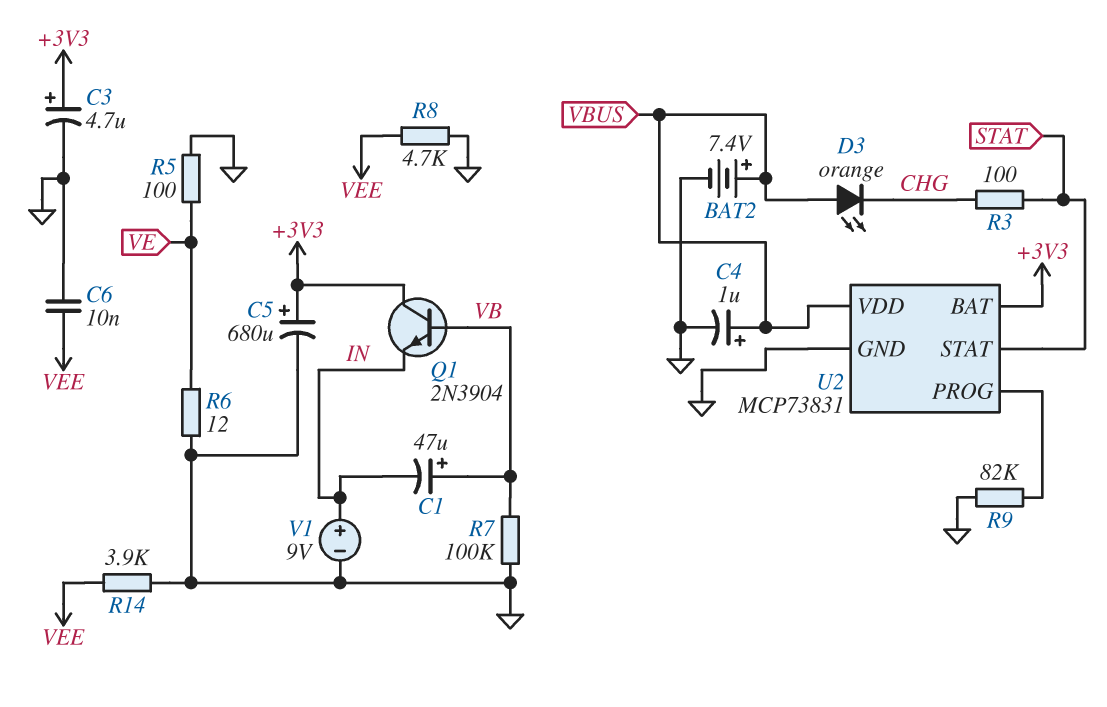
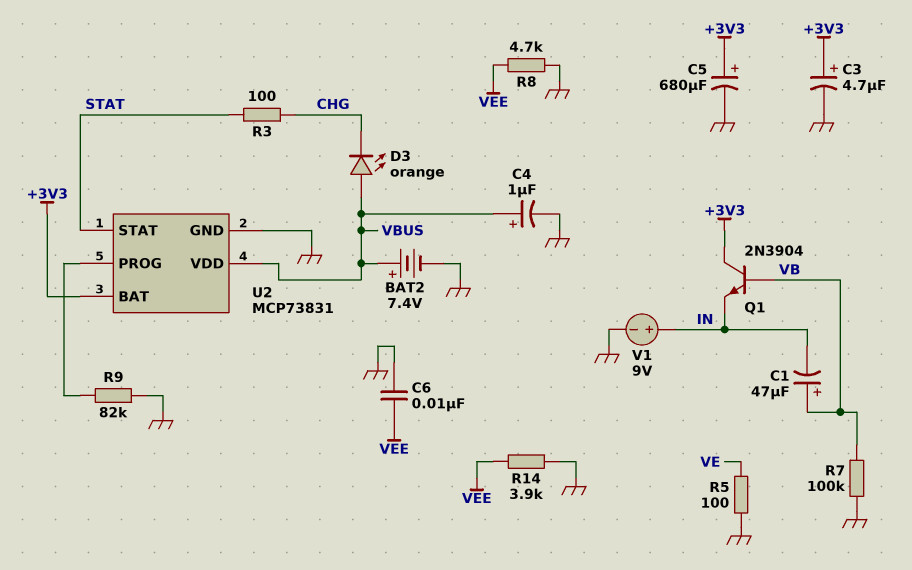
R6: 12 (GND, VE) -> none

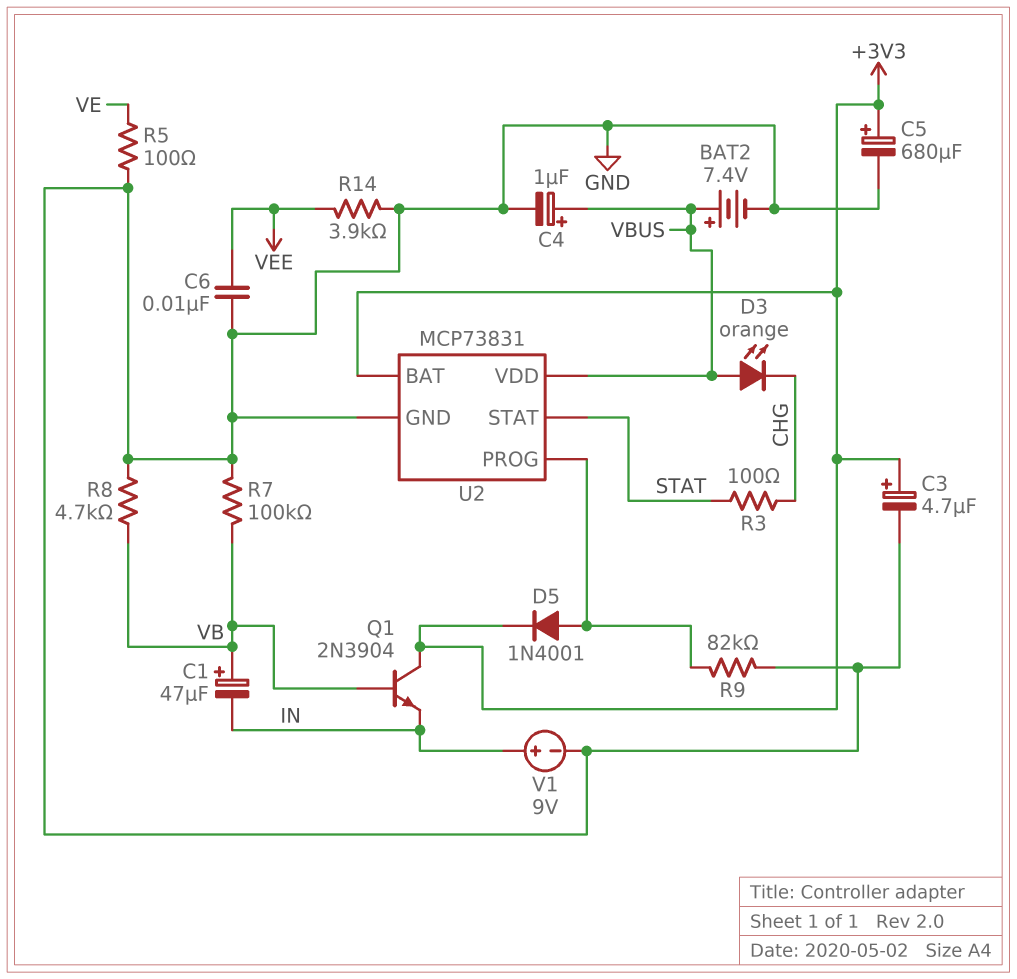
D5: none -> diode 1N4001 (A U2/PROG, K +3V3)
R8: 4.7k (GND, VEE) -> 4.7k (GND, VB)

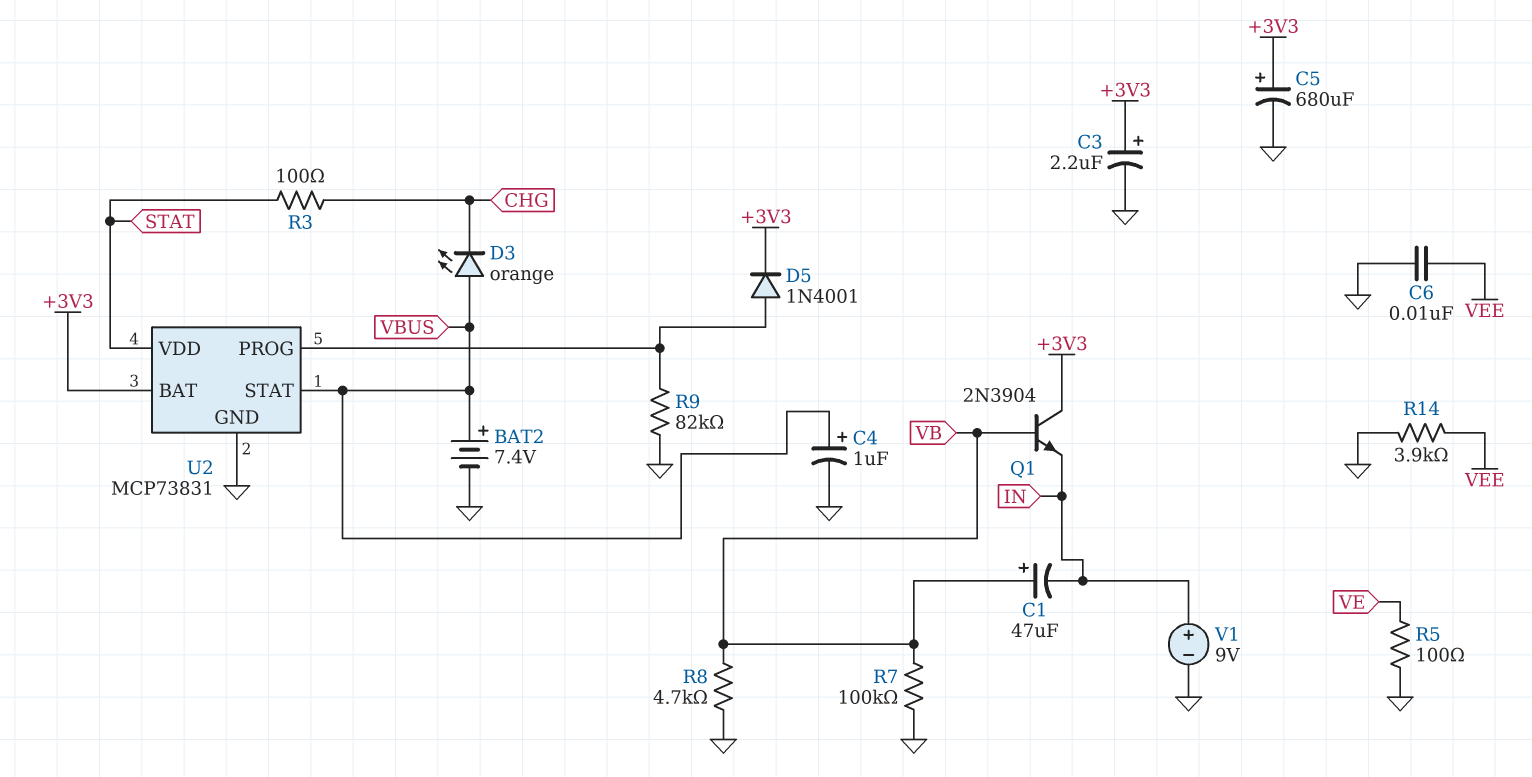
C3: 4.7uF (plus +3V3, minus GND) -> 2.2uF (plus +3V3, minus GND)
U2 pin STAT: STAT -> VBUS
U2 pin VDD: VBUS -> STAT

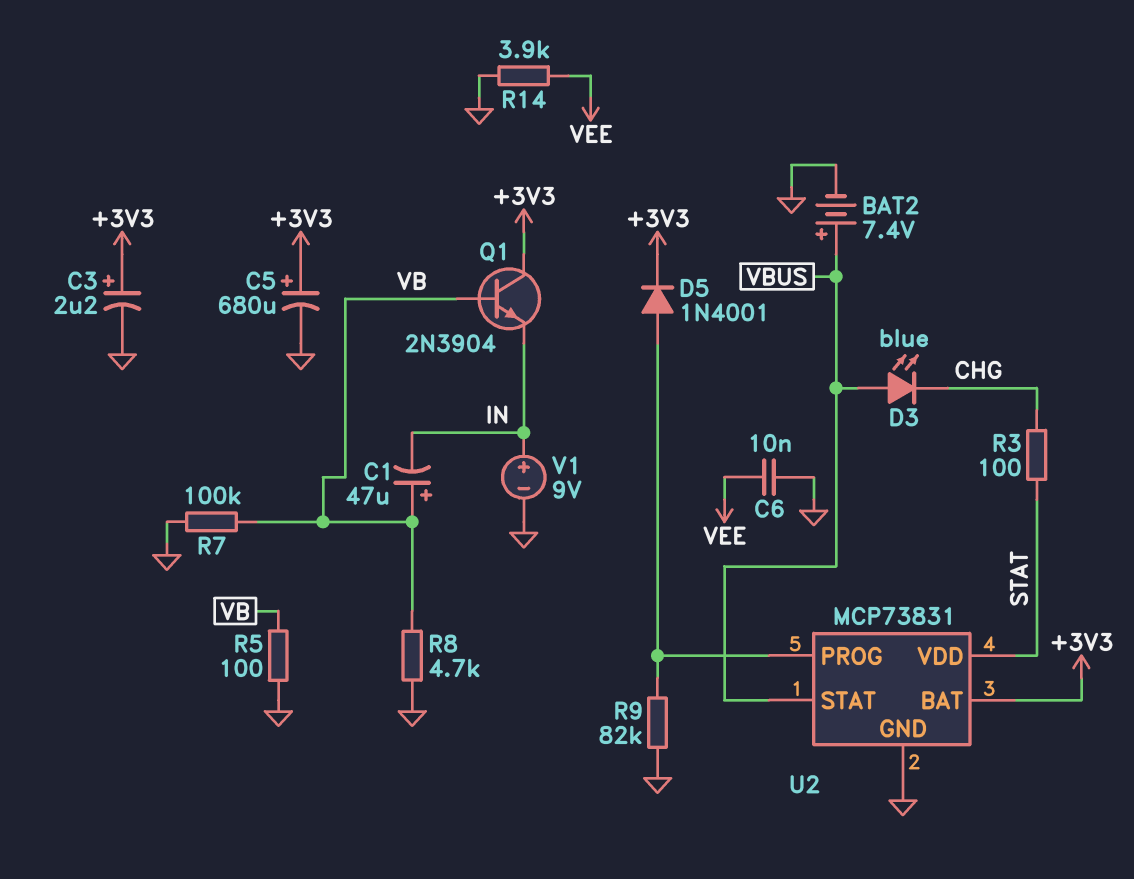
C4: 1uF (plus VBUS, minus GND) -> none
D3: LED orange (A VBUS, K CHG) -> LED blue (A VBUS, K CHG)
R5: 100 (GND, VE) -> 100 (GND, VB)

